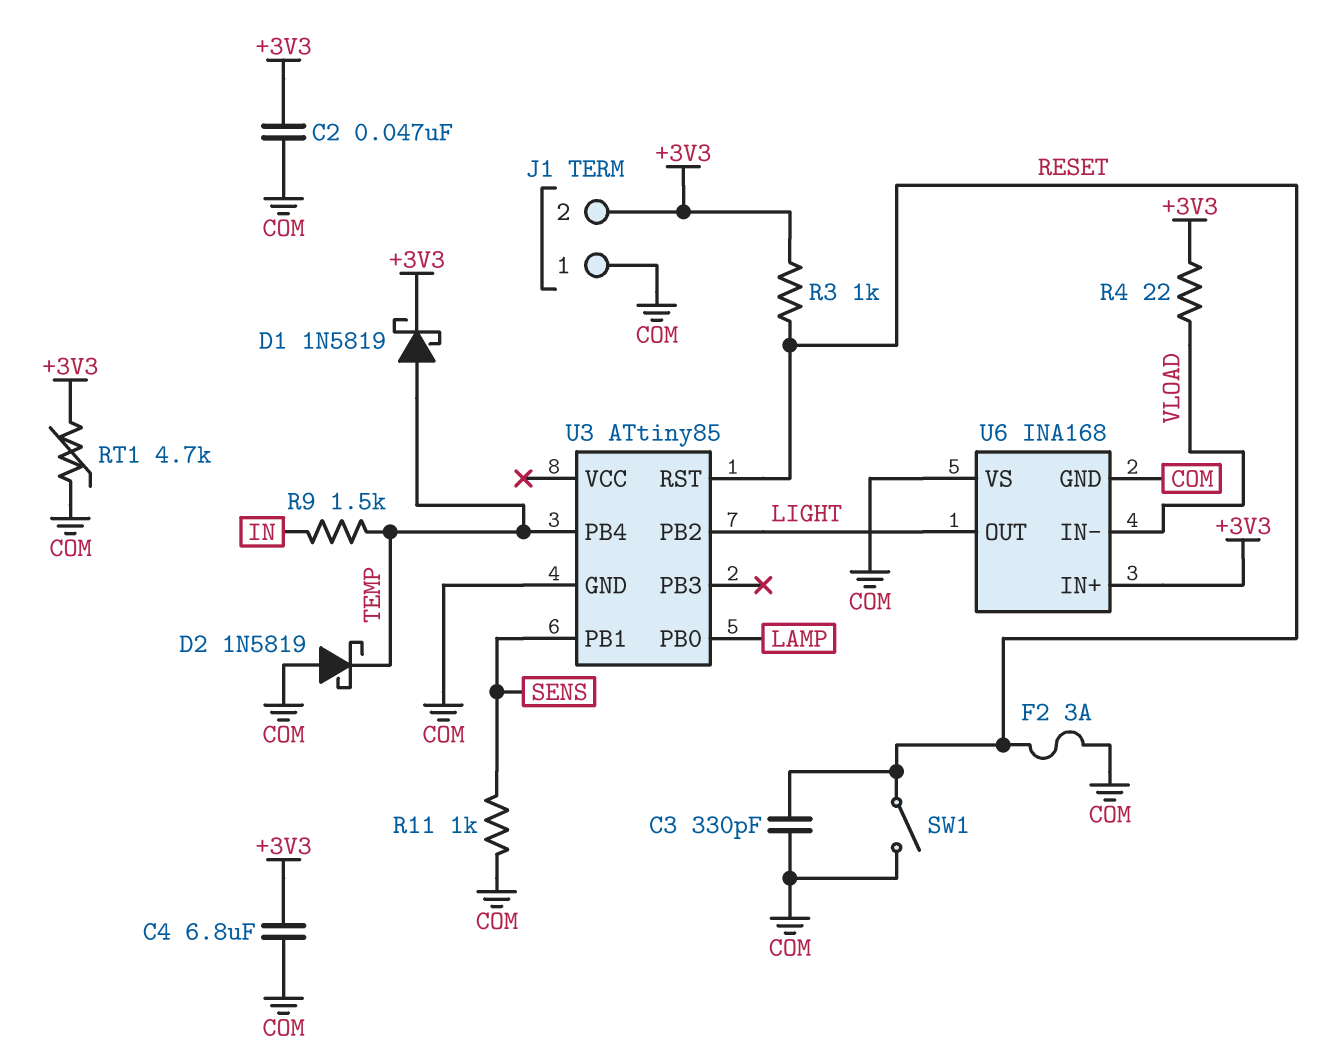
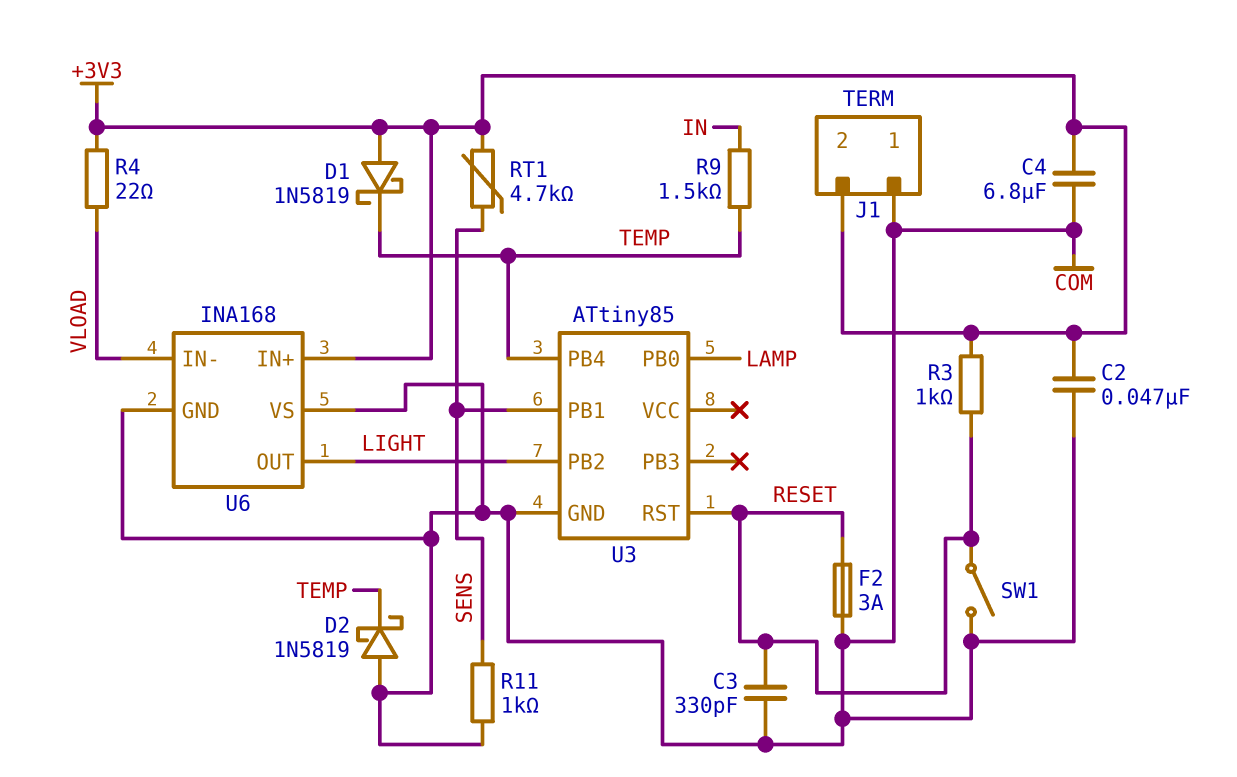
D1: schottky 1N5819 (A TEMP, K +3V3) -> schottky 1N5819 (A +3V3, K TEMP)
RT1: 4.7k (+3V3, COM) -> 4.7k (+3V3, SENS)

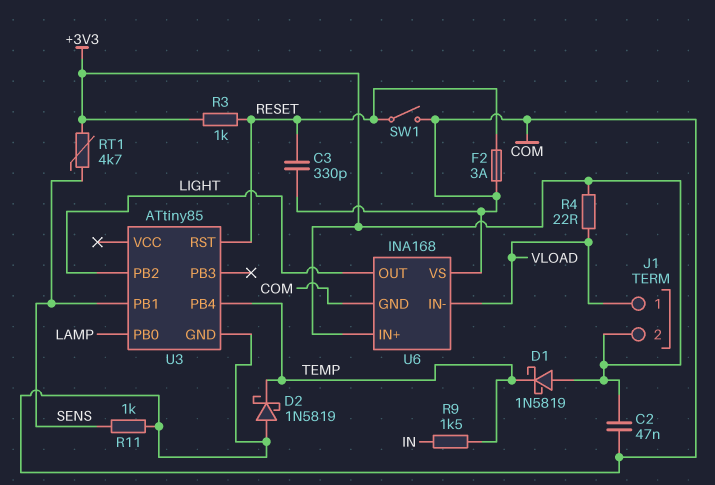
C4: 6.8uF (+3V3, COM) -> none
J1 pin 1: COM -> VLOAD

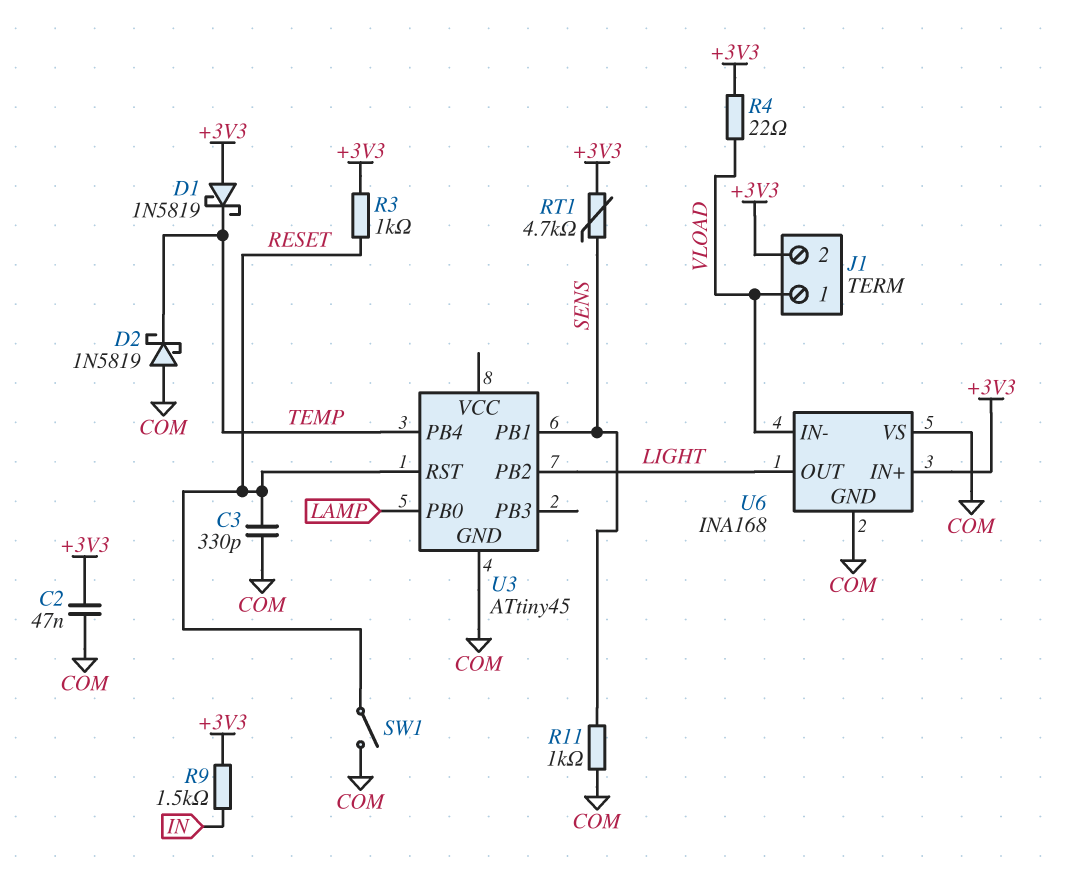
F2: 3A (COM, RESET) -> none
R9: 1.5k (IN, TEMP) -> 1.5k (+3V3, IN)
U3: ATtiny85 -> ATtiny45

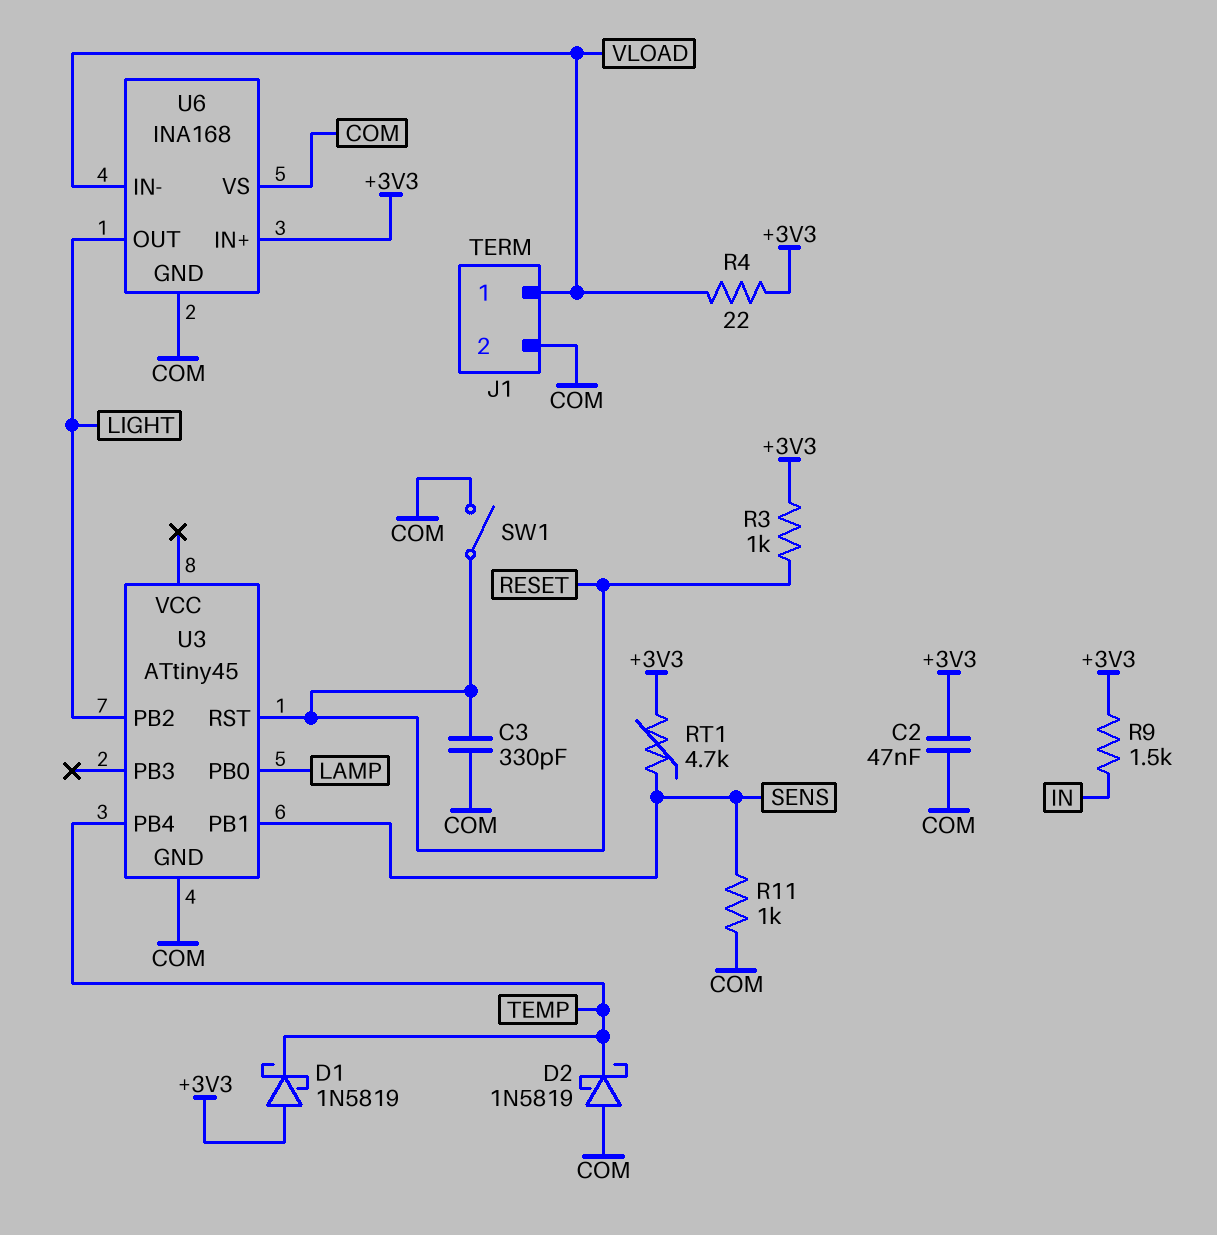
J1 pin 2: +3V3 -> COM

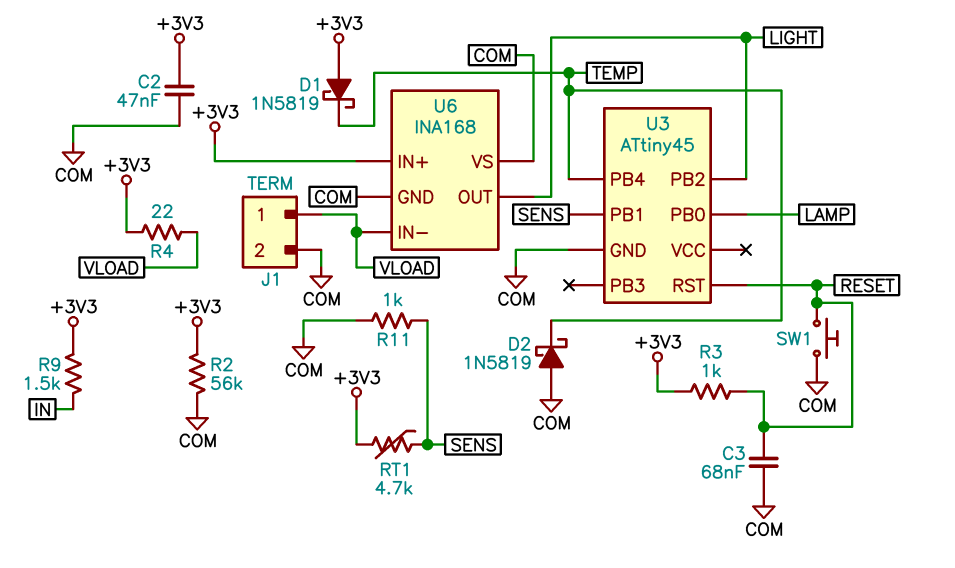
C3: 330pF (COM, RESET) -> 68nF (COM, RESET)
R2: none -> 56k (+3V3, COM)
SW1: switch (COM, RESET) -> button (COM, RESET)

